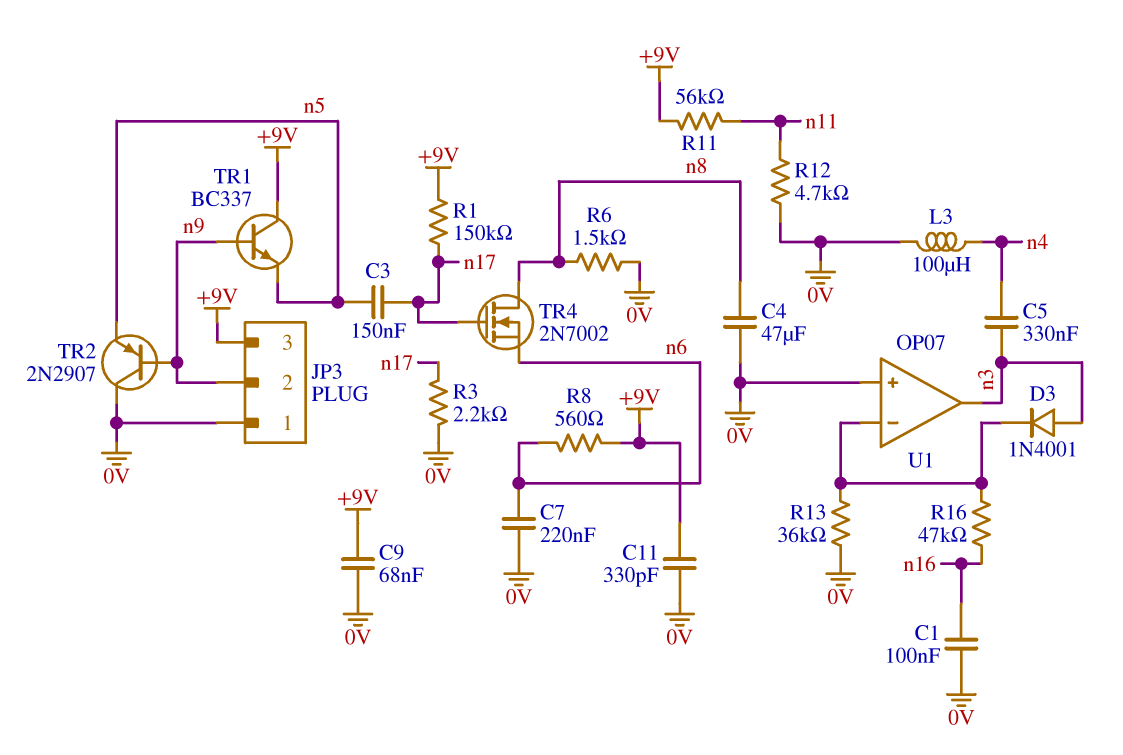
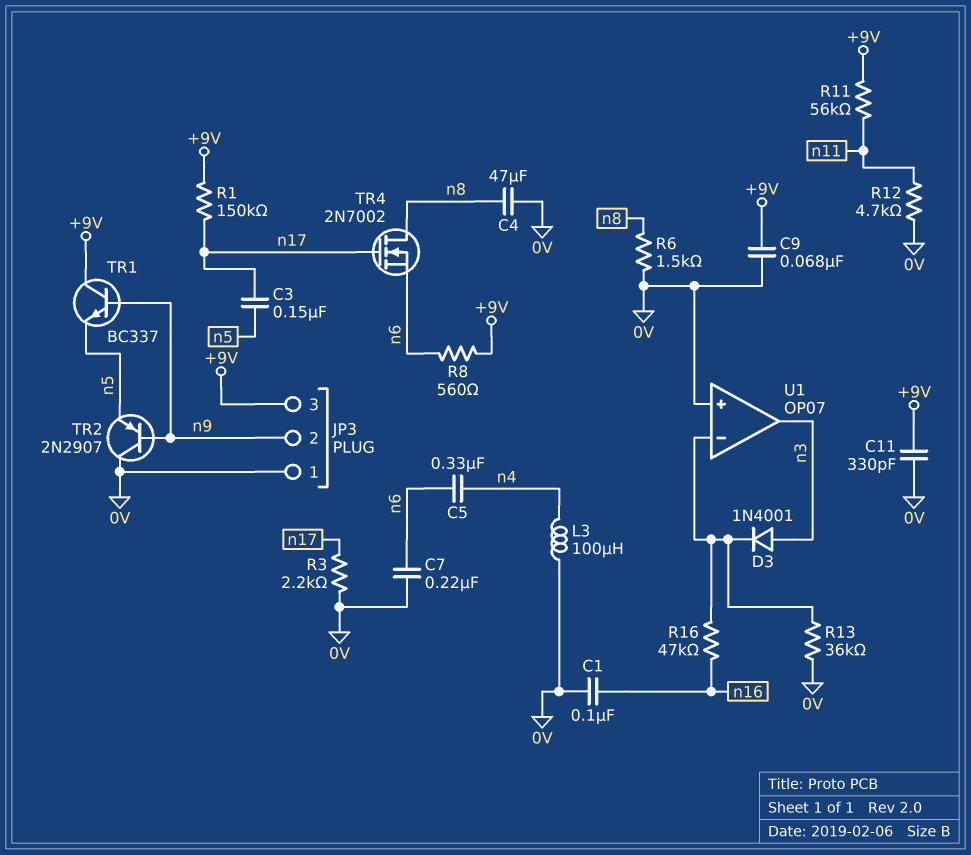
C5: 330nF (n3, n4) -> 330nF (n4, n6)

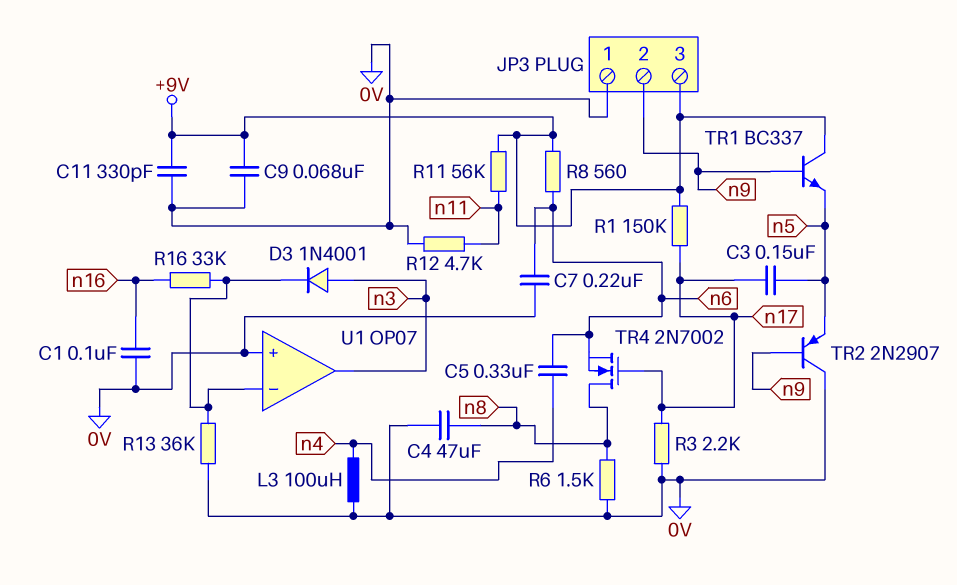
R16: 47k (U1/in-, n16) -> 33k (U1/in-, n16)

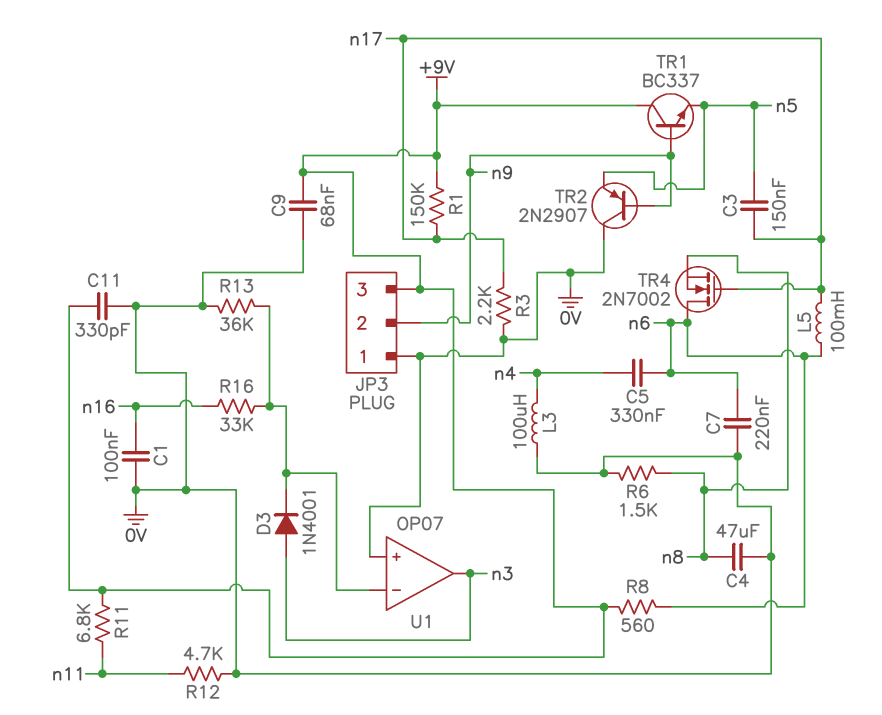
L5: none -> 100mH (n6, n17)
R11: 56k (+9V, n11) -> 6.8k (+9V, n11)
TR4: NMOS 2N7002 (G n17, D n8, S n6) -> NMOS 2N7002 (G n17, D n6, S n8)

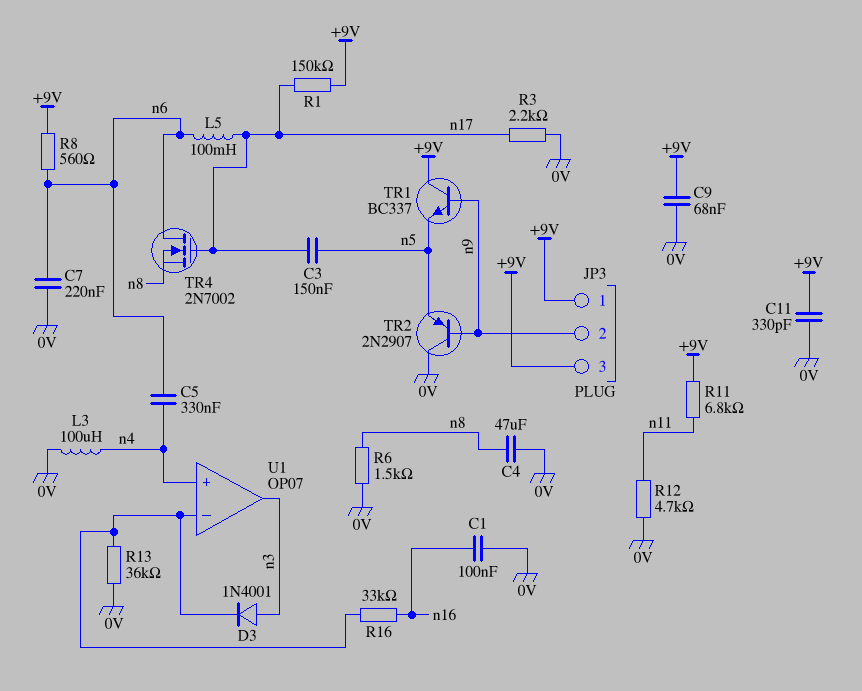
JP3 pin 1: 0V -> +9V
U1 pin in+: 0V -> n4

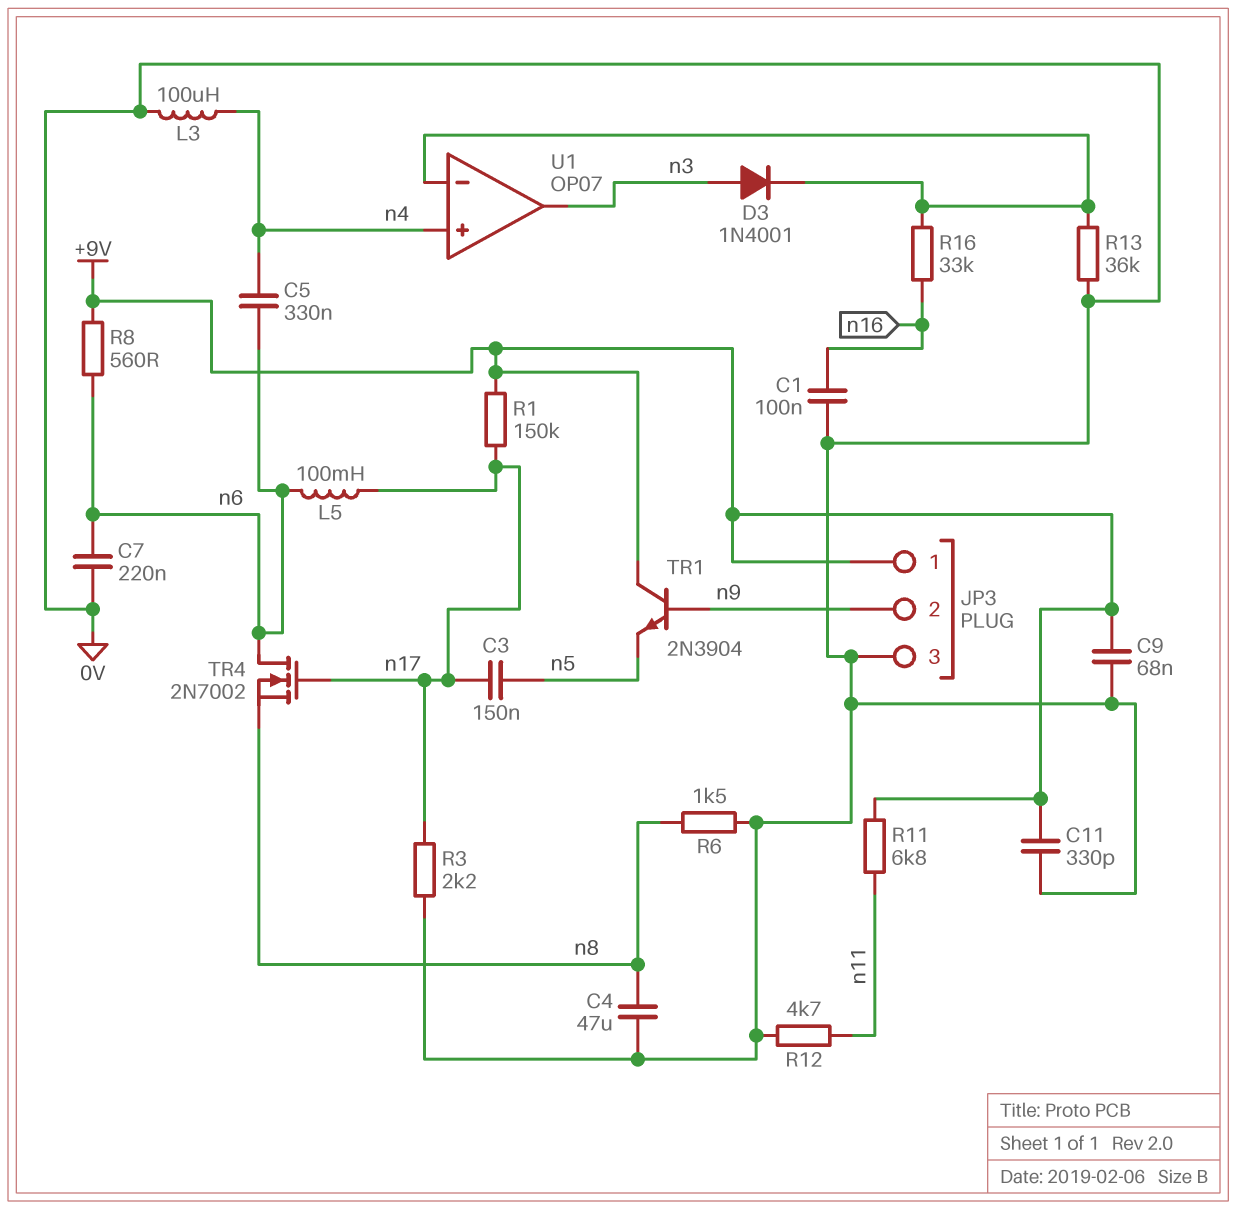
JP3 pin 3: +9V -> 0V
TR1: NPN BC337 (B n9, C +9V, E n5) -> NPN 2N3904 (B n9, C +9V, E n5)
TR2: PNP 2N2907 (B n9, C 0V, E n5) -> none

